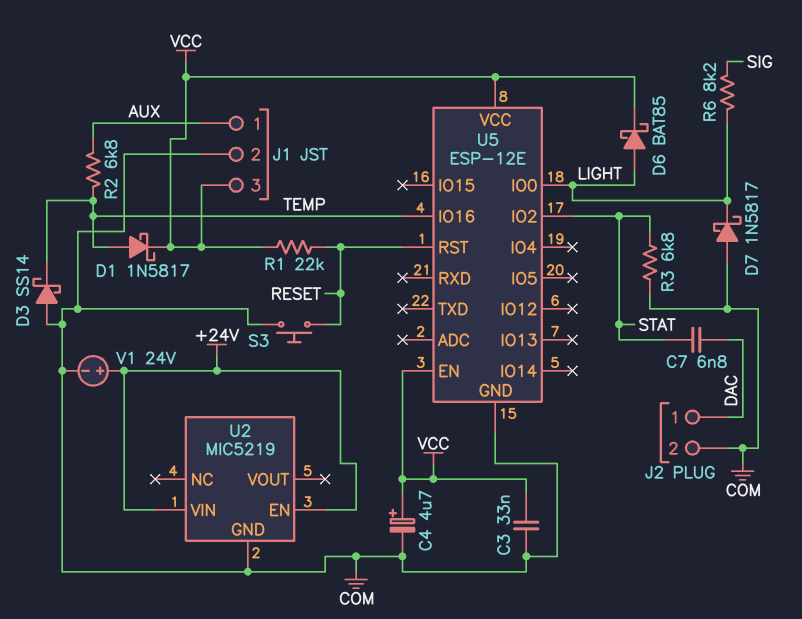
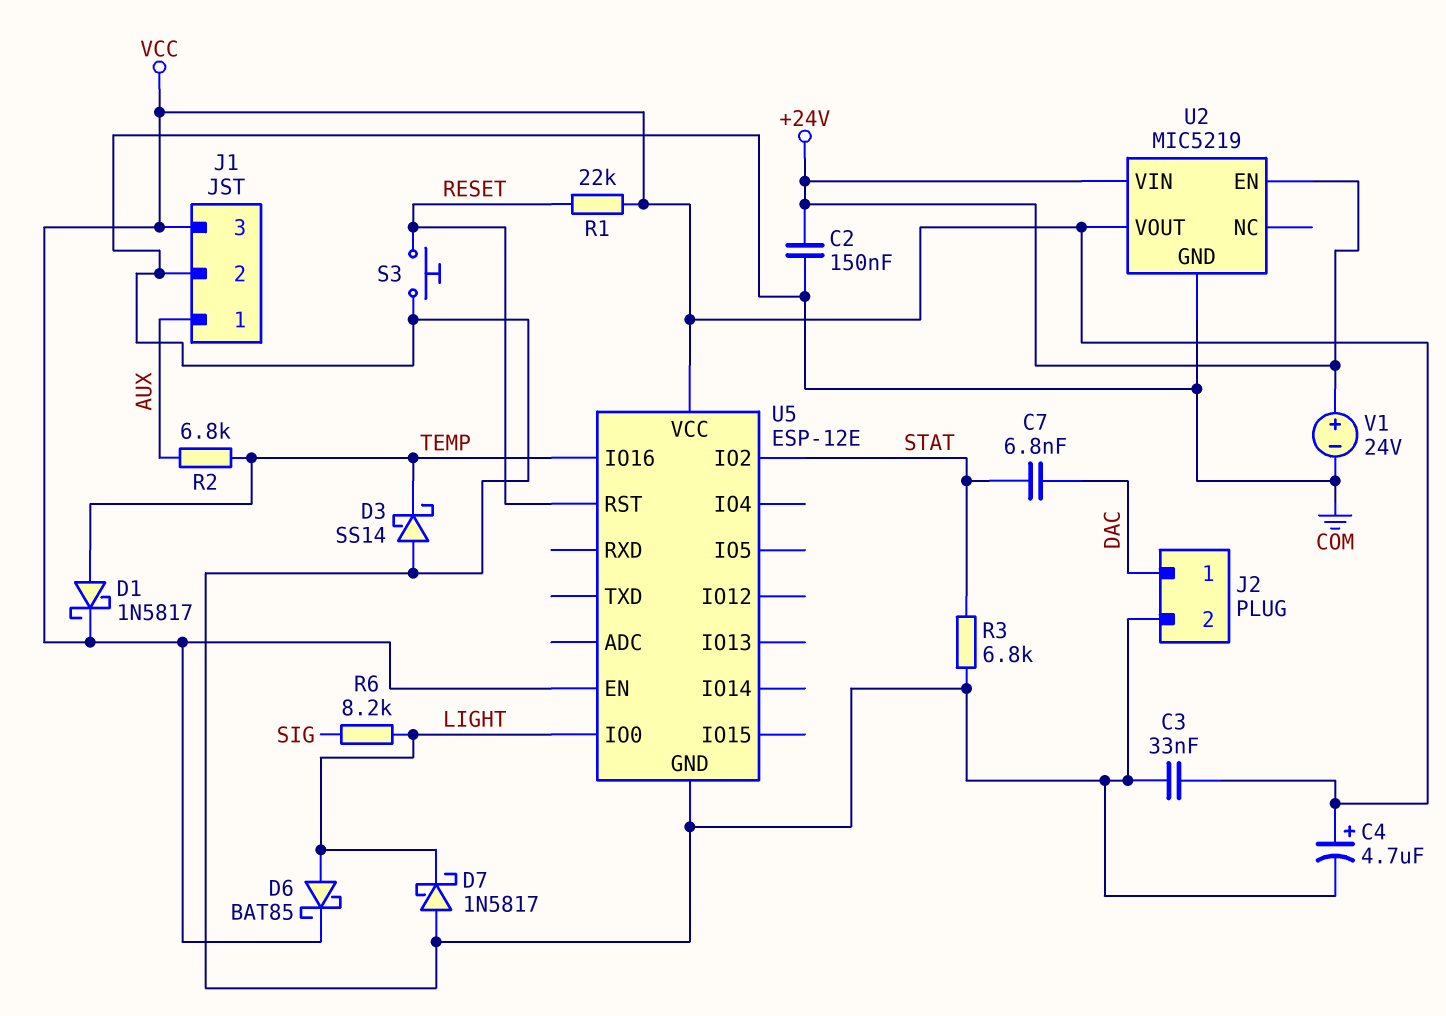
C2: none -> 150nF (+24V, COM)
U2 pin VOUT: none -> VCC

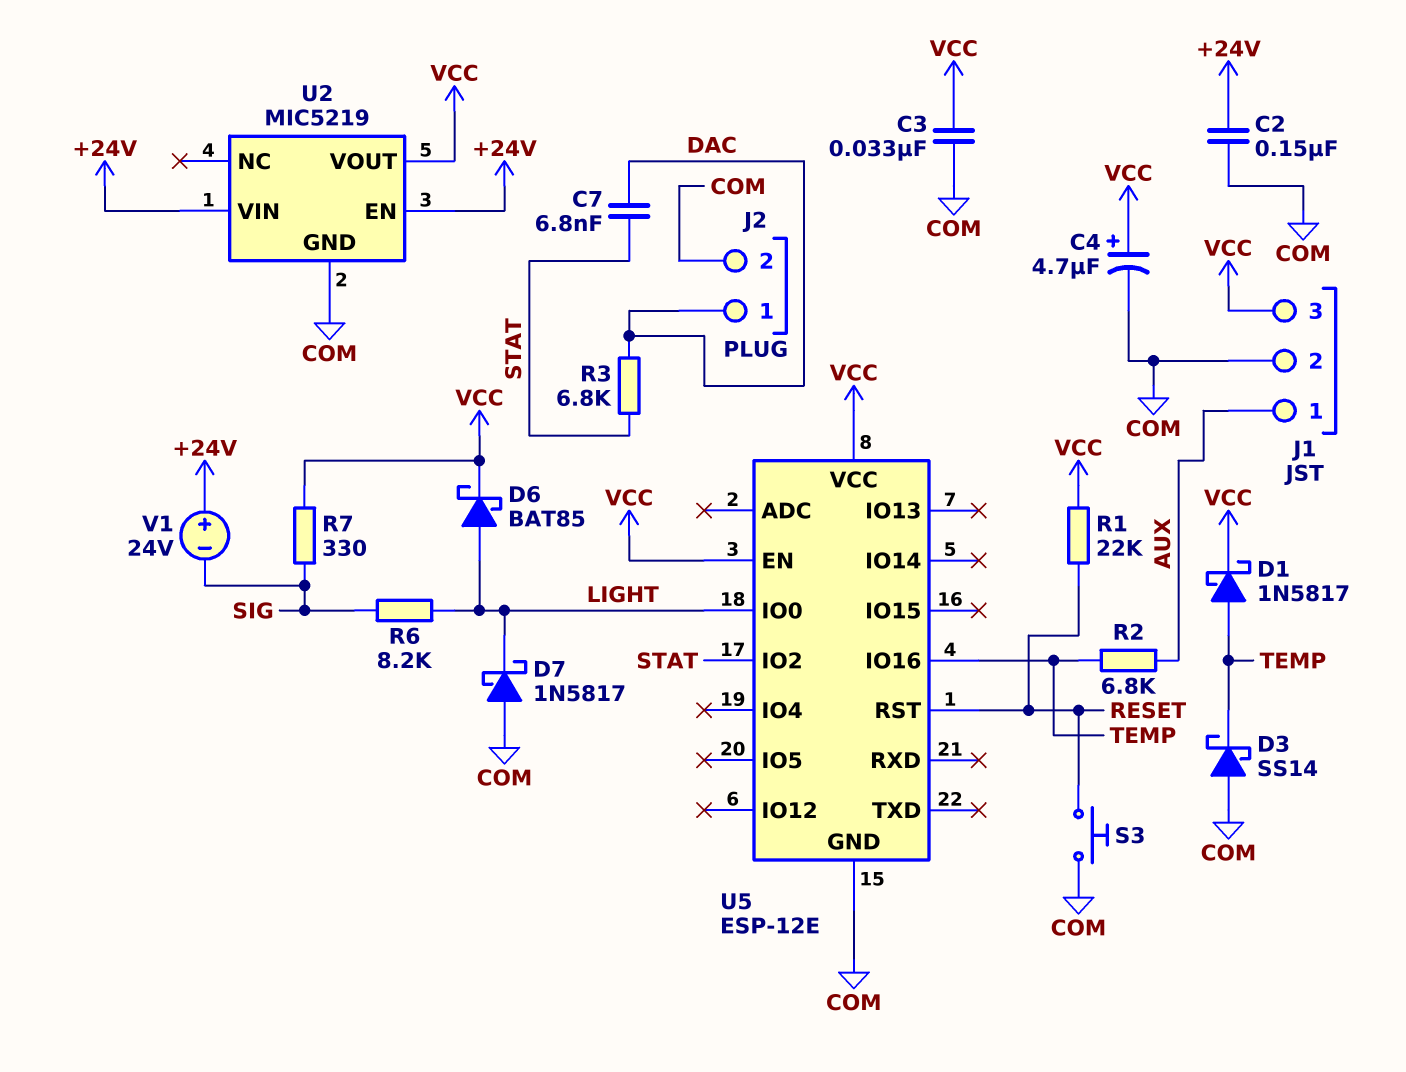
R3: 6.8k (COM, STAT) -> 6.8k (DAC, STAT)
R7: none -> 330 (SIG, VCC)
V1: 24V (plus +24V, minus COM) -> 24V (plus +24V, minus SIG)

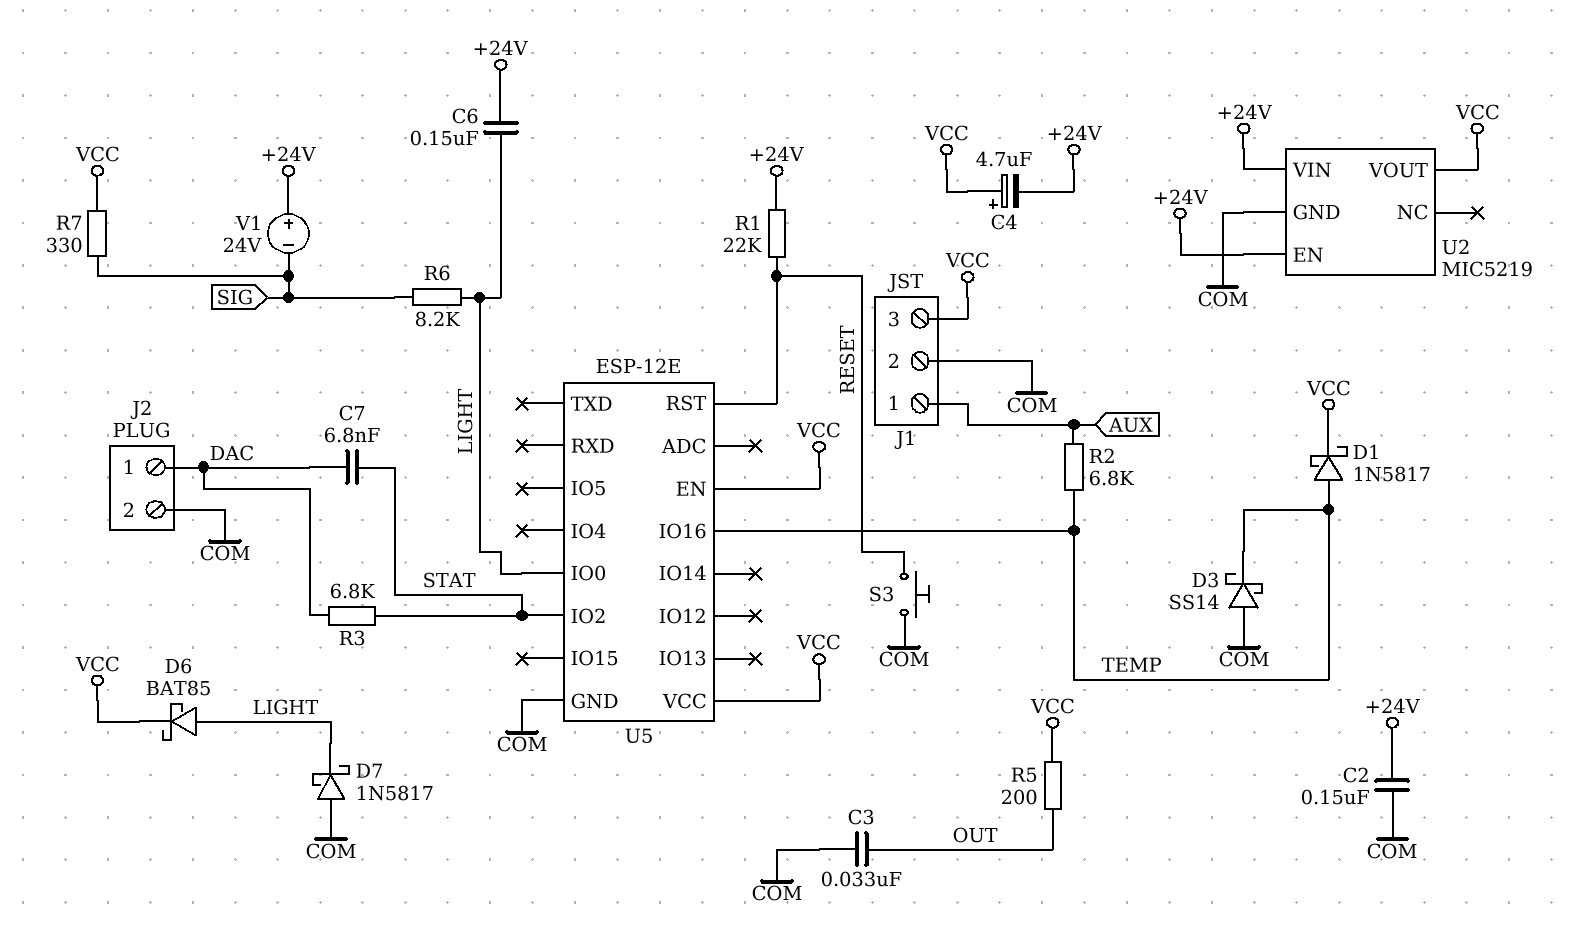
C3: 33nF (COM, VCC) -> 33nF (COM, OUT)
C4: 4.7uF (plus VCC, minus COM) -> 4.7uF (plus VCC, minus +24V)
C6: none -> 150nF (+24V, LIGHT)
R1: 22k (RESET, VCC) -> 22k (+24V, RESET)
R5: none -> 200 (OUT, VCC)

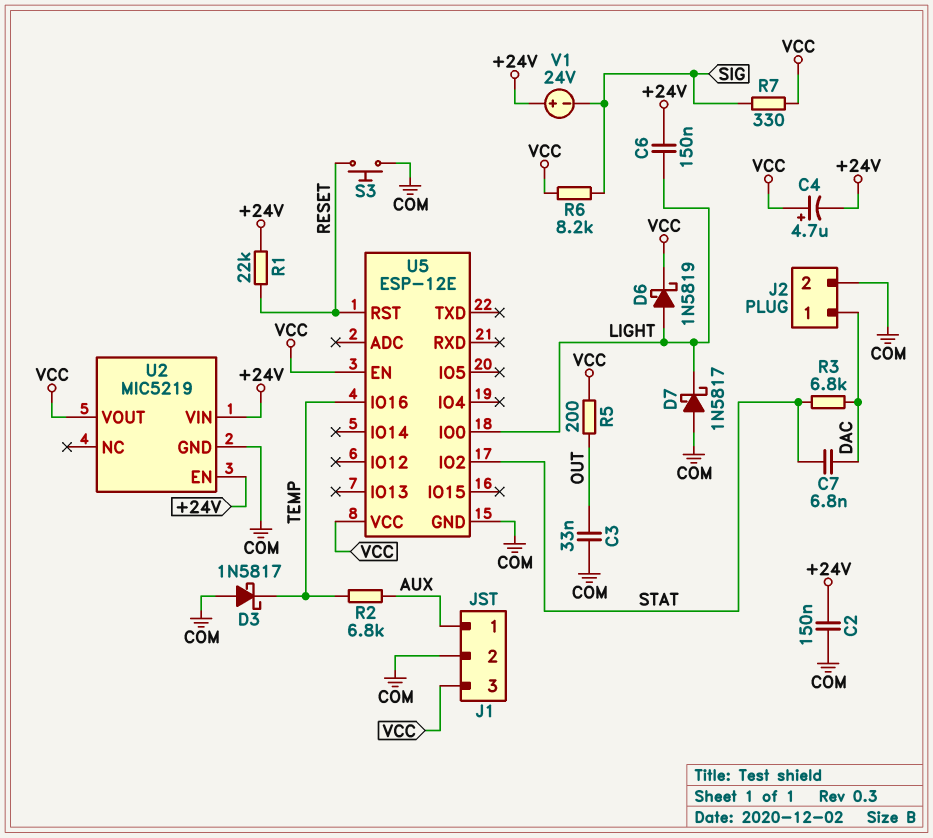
D1: schottky 1N5817 (A TEMP, K VCC) -> none
D3: schottky SS14 (A COM, K TEMP) -> schottky 1N5817 (A COM, K TEMP)
D6: schottky BAT85 (A LIGHT, K VCC) -> schottky 1N5819 (A LIGHT, K VCC)
R6: 8.2k (LIGHT, SIG) -> 8.2k (SIG, VCC)

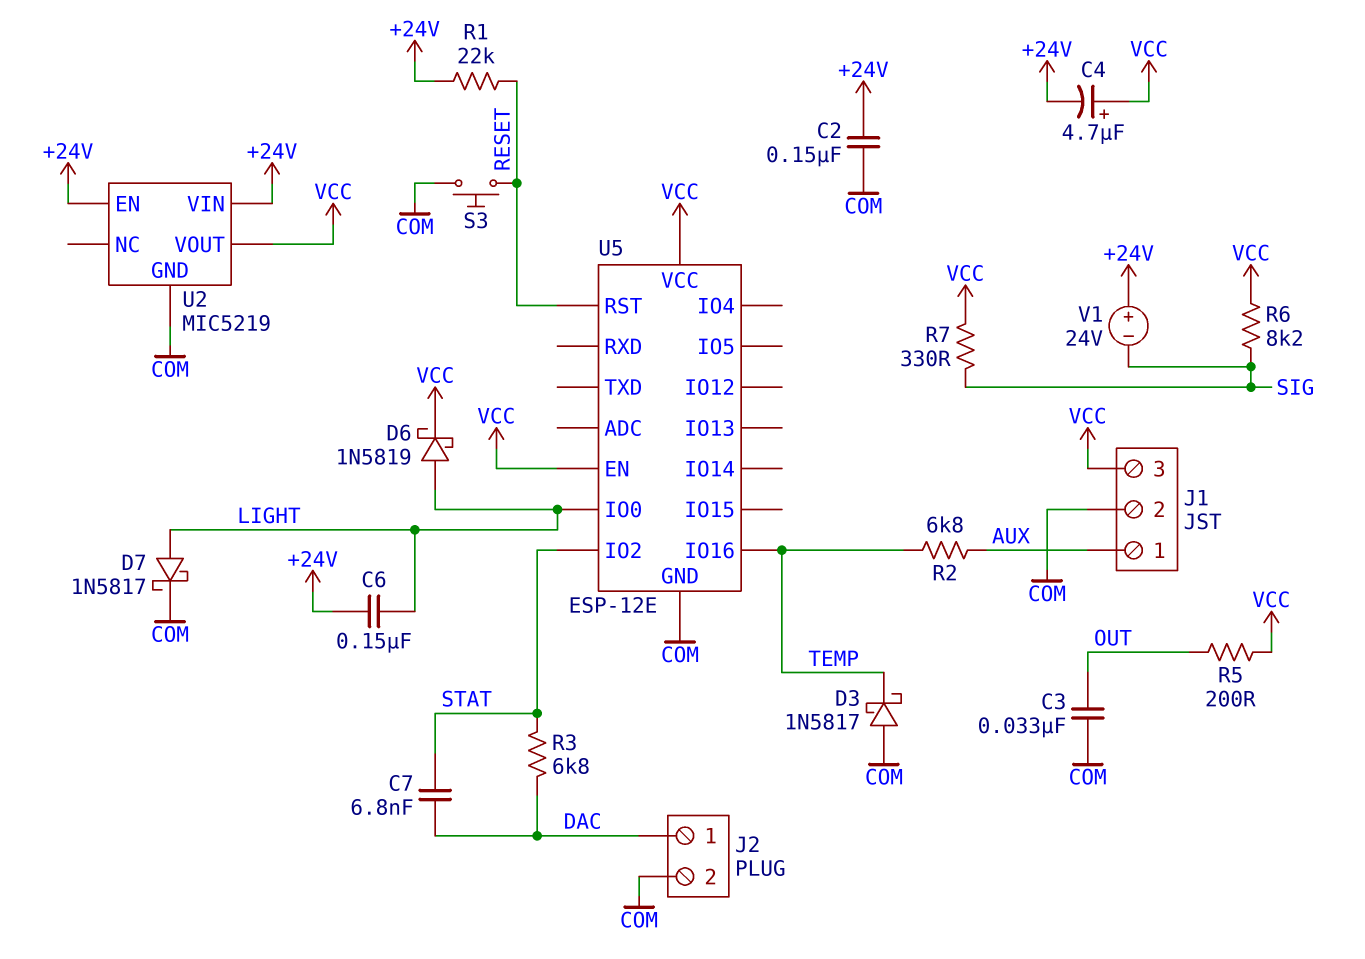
D7: schottky 1N5817 (A COM, K LIGHT) -> schottky 1N5817 (A LIGHT, K COM)

